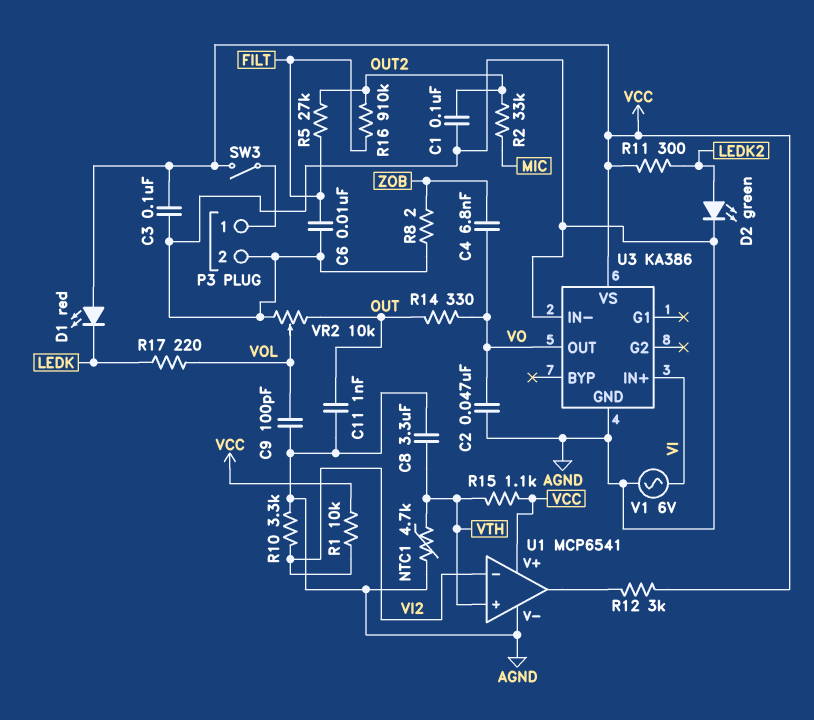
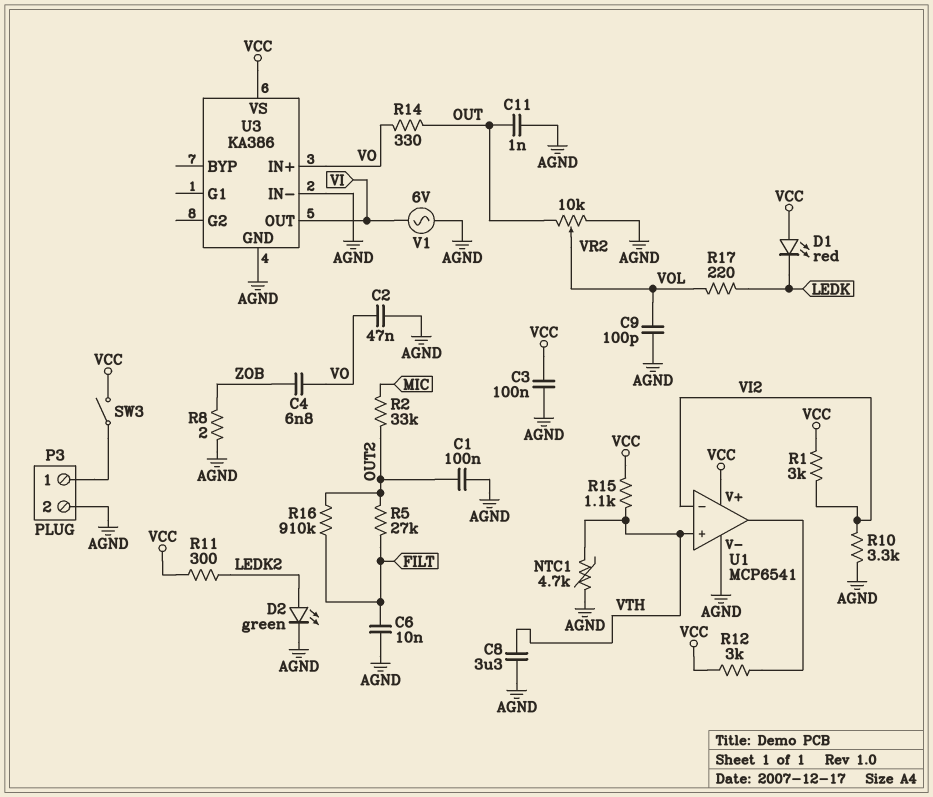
R1: 10k (VCC, VI2) -> 3k (VCC, VI2)
U3 pin IN+: VI -> VO
U3 pin OUT: VO -> VI

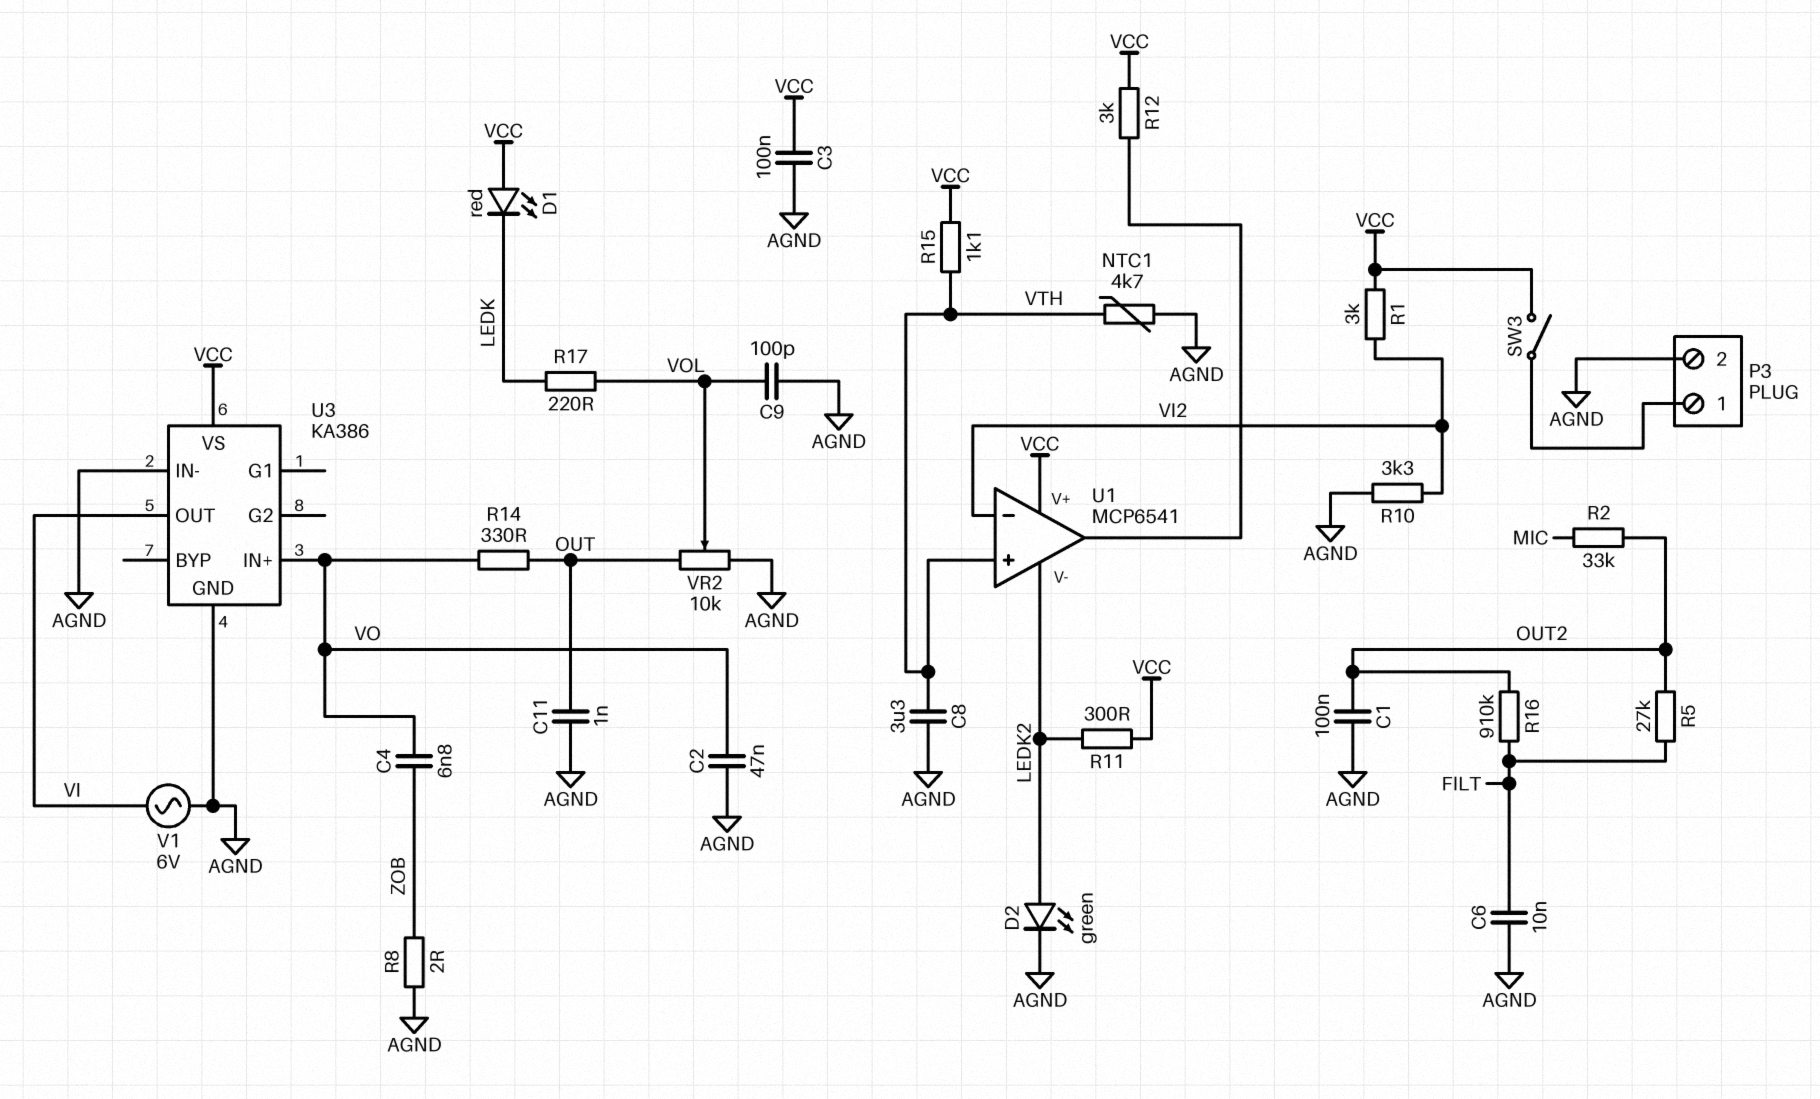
U1 pin V-: AGND -> LEDK2

